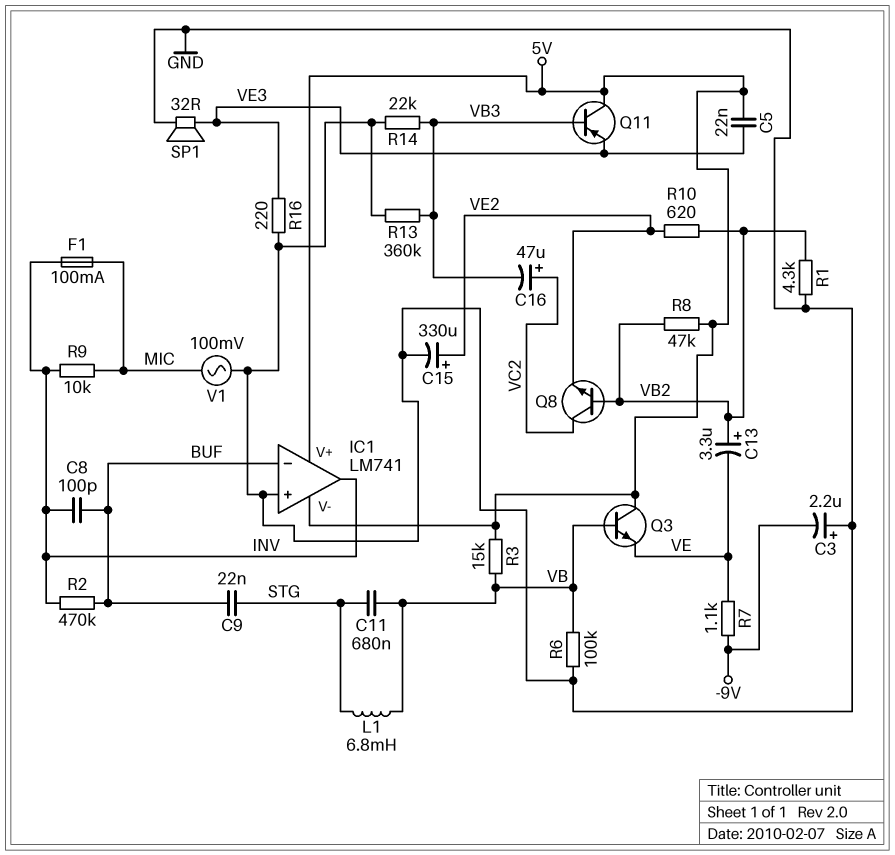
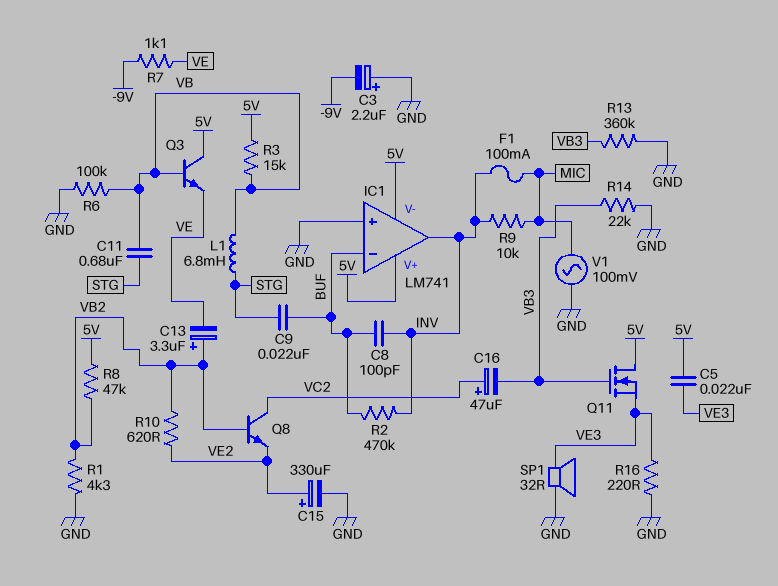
Q11: PNP (B VB3, C 5V, E VE3) -> NMOS (G VB3, D 5V, S VE3)

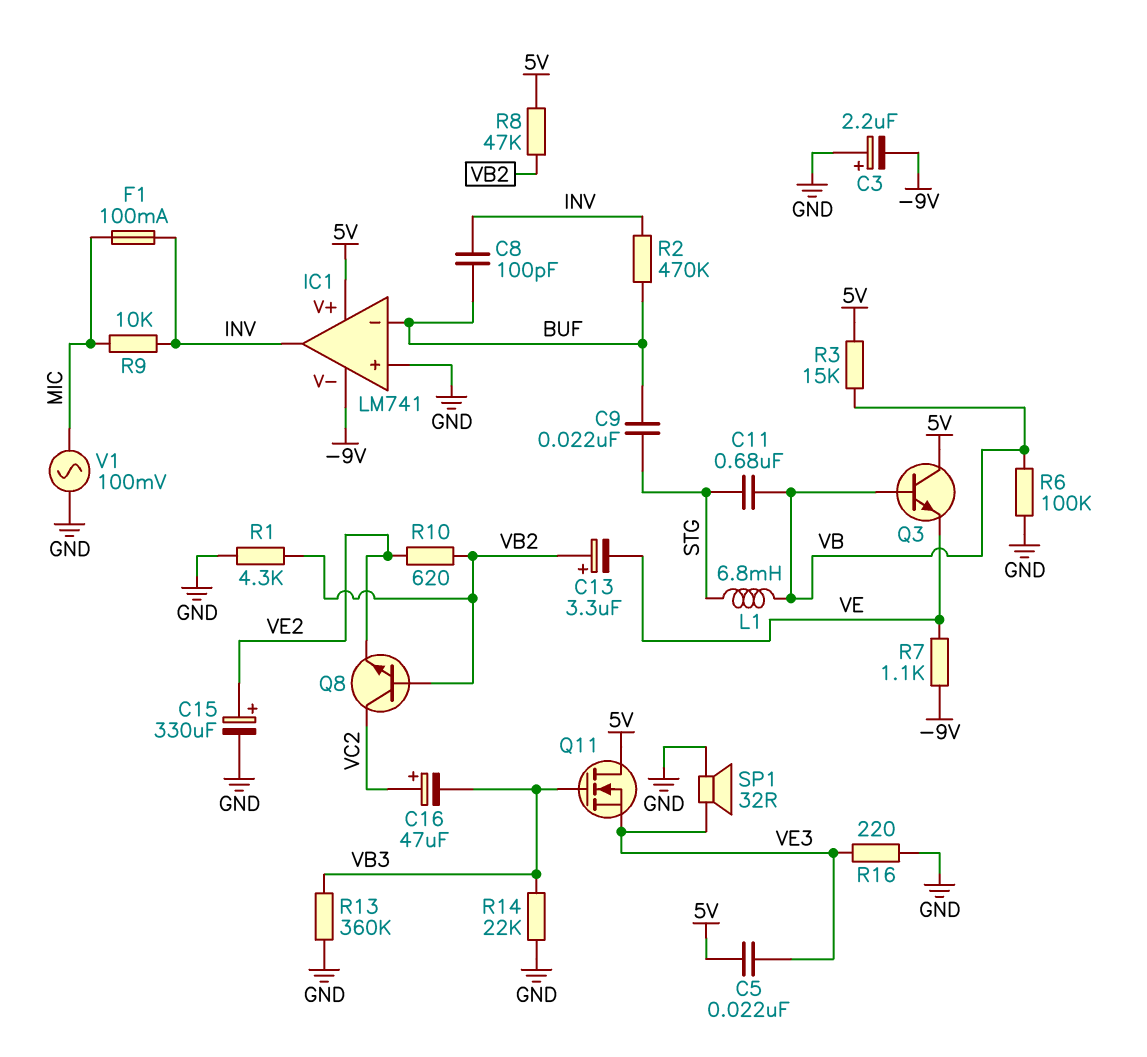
IC1 pin V-: 5V -> -9V

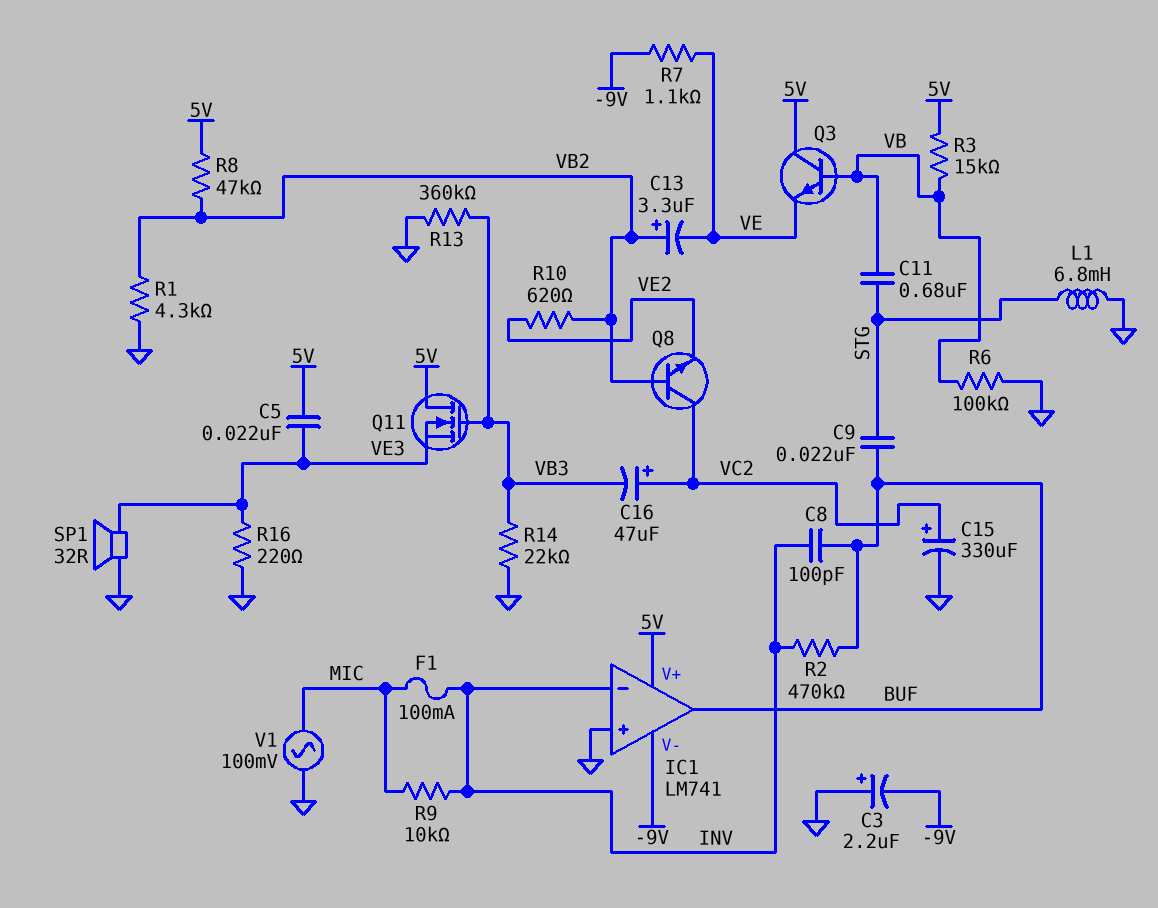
C15: 330uF (plus VE2, minus GND) -> 330uF (plus VC2, minus GND)
IC1 pin in-: BUF -> INV
IC1 pin out: INV -> BUF
L1: 6.8mH (STG, VB) -> 6.8mH (GND, STG)

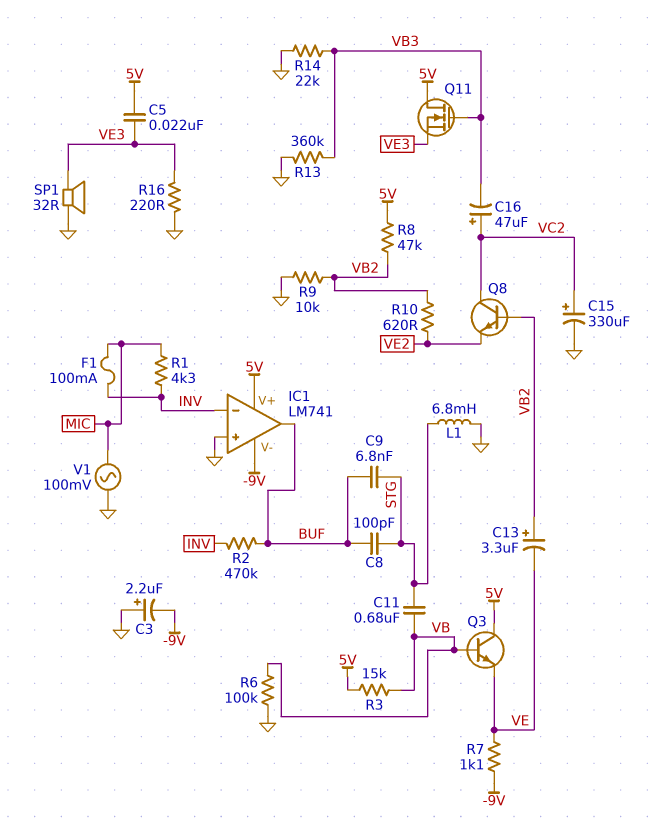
C8: 100pF (BUF, INV) -> 100pF (BUF, STG)
C9: 22nF (BUF, STG) -> 6.8nF (BUF, STG)
R1: 4.3k (GND, VB2) -> 4.3k (INV, MIC)
R9: 10k (INV, MIC) -> 10k (GND, VB2)

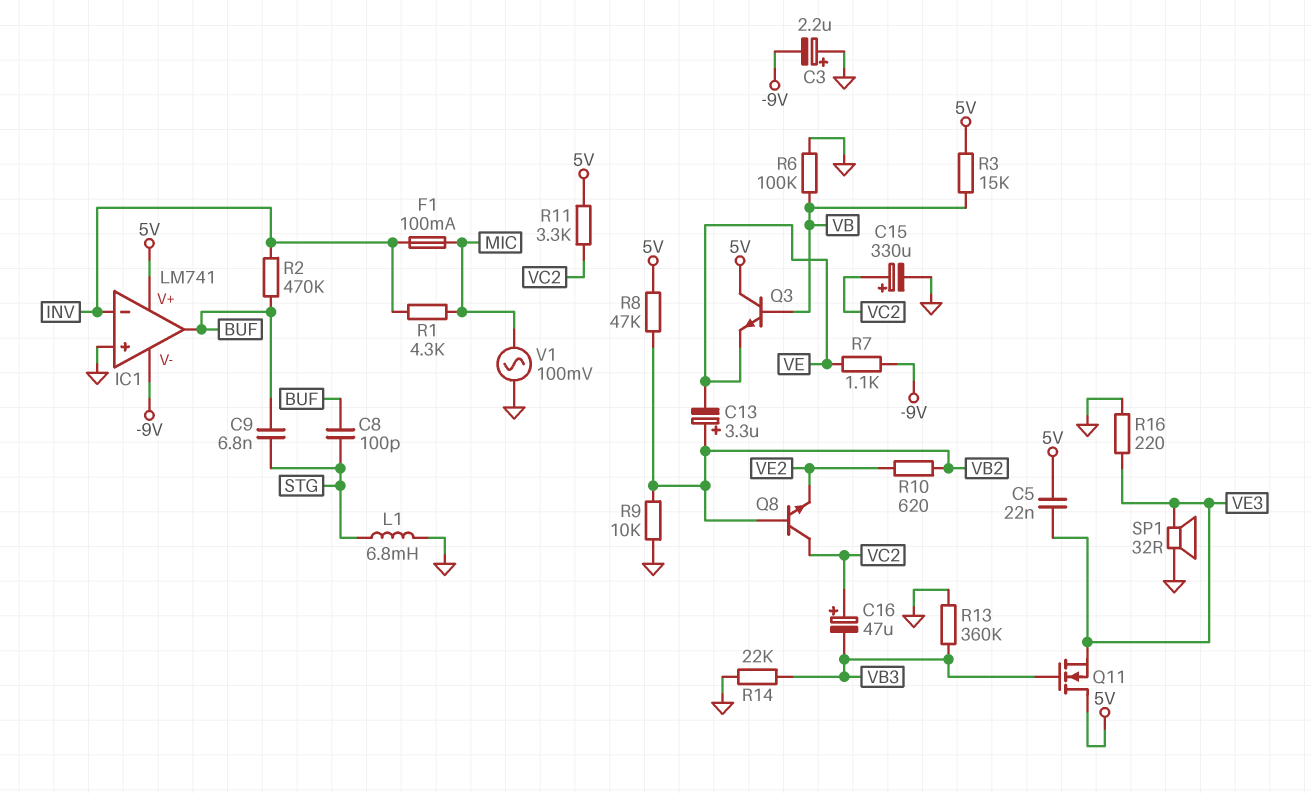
C11: 680nF (STG, VB) -> none
R11: none -> 3.3k (5V, VC2)

